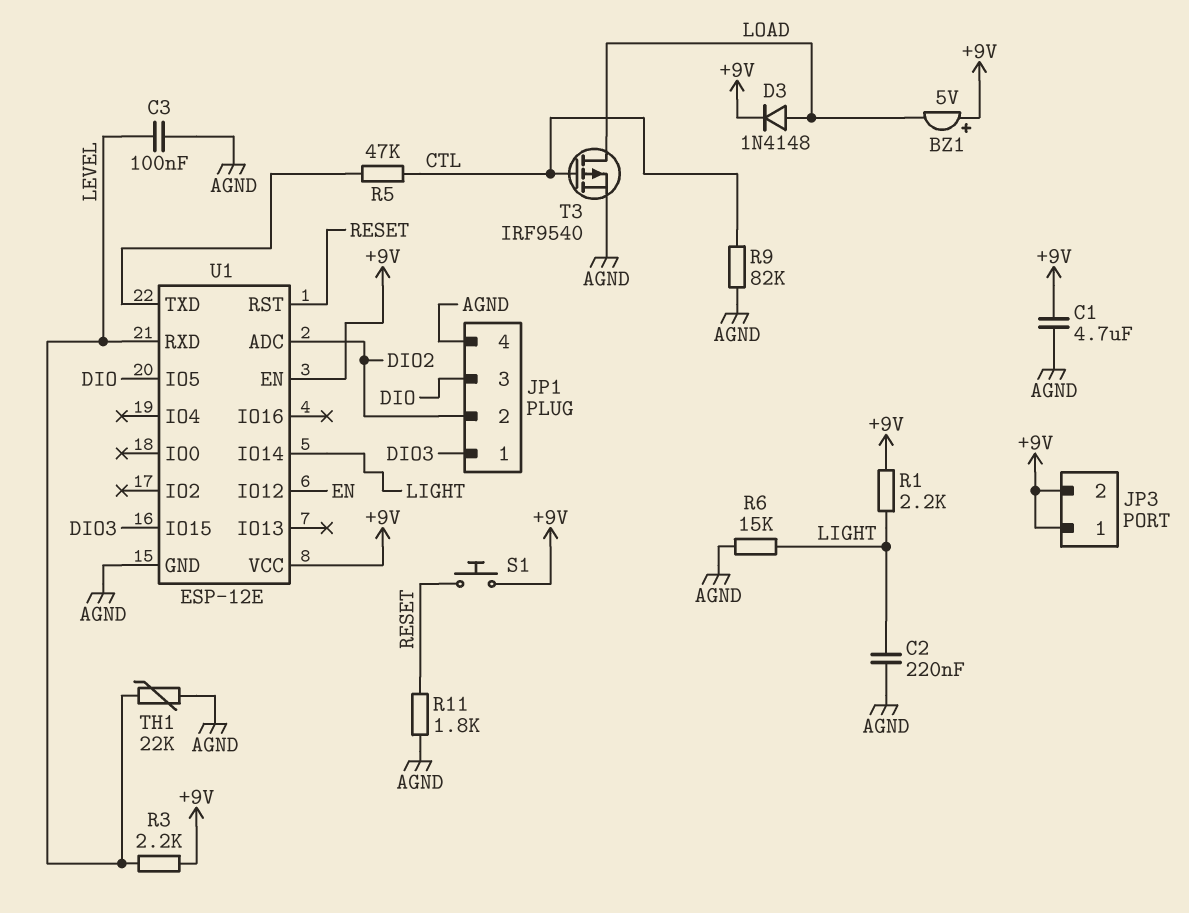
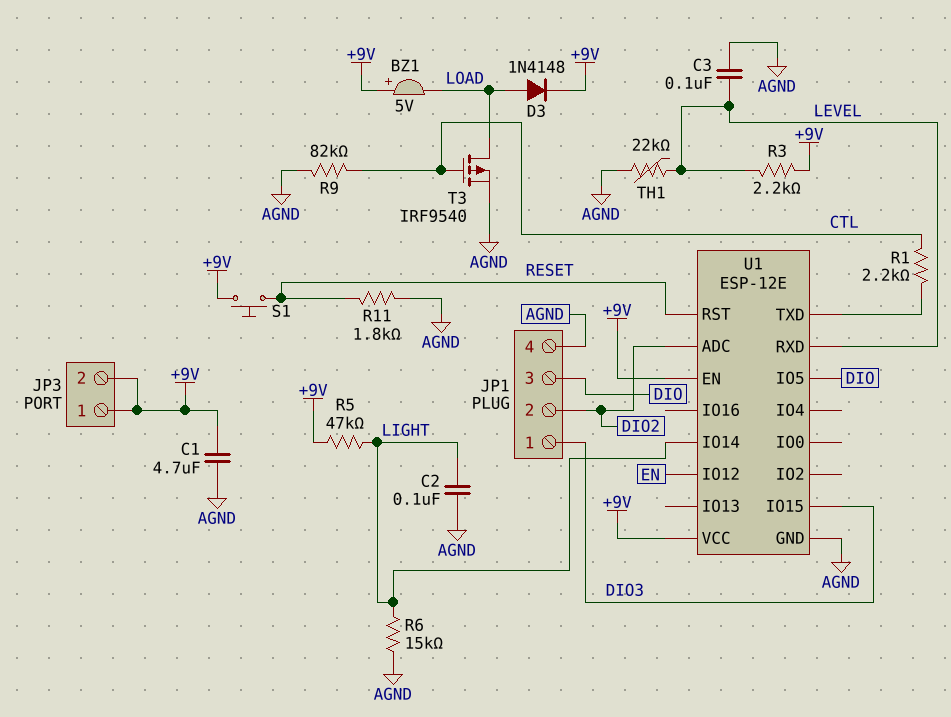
C2: 220nF (AGND, LIGHT) -> 100nF (AGND, LIGHT)
R1: 2.2k (+9V, LIGHT) -> 2.2k (CTL, U1/TXD)
R5: 47k (CTL, U1/TXD) -> 47k (+9V, LIGHT)

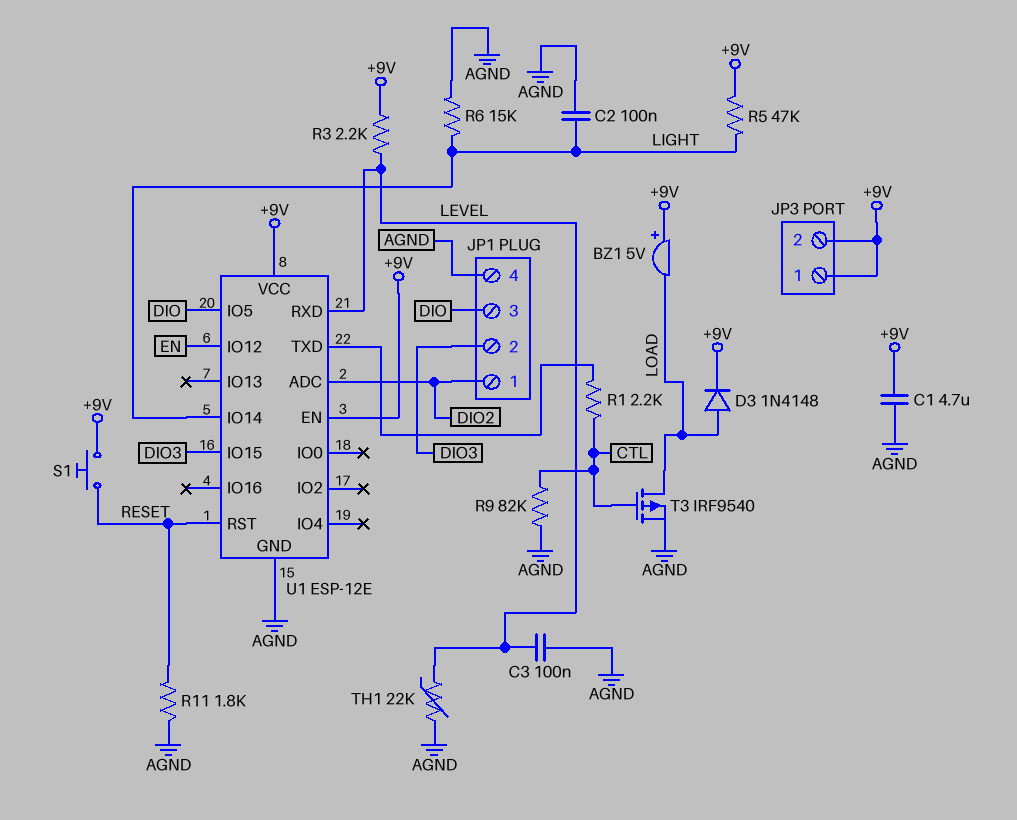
JP1 pin 1: DIO3 -> DIO2
JP1 pin 2: DIO2 -> DIO3

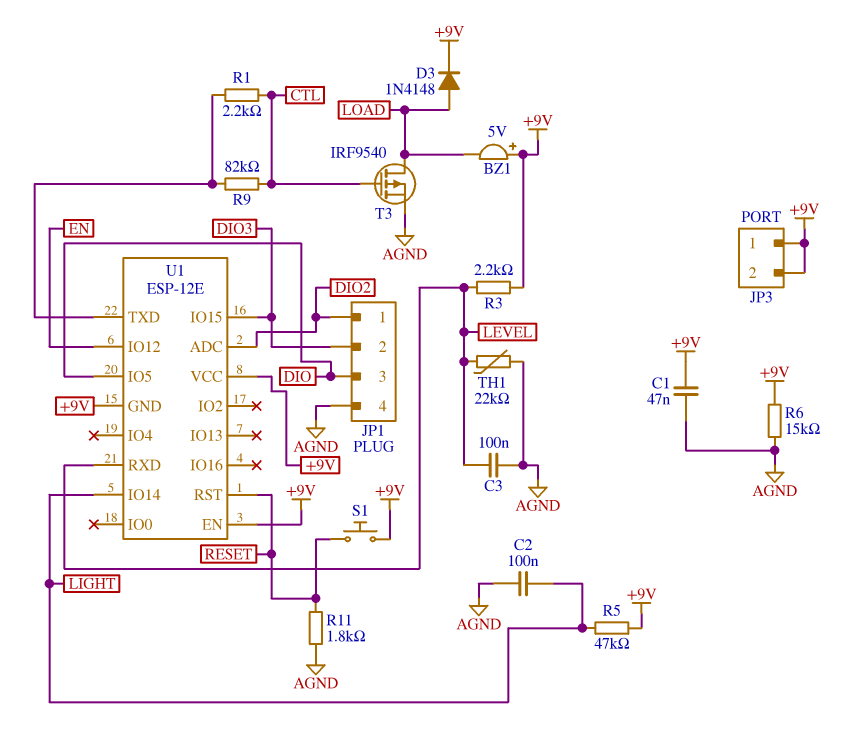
C1: 4.7uF (+9V, AGND) -> 47nF (+9V, AGND)
R6: 15k (AGND, LIGHT) -> 15k (+9V, AGND)
R9: 82k (AGND, CTL) -> 82k (CTL, U1/TXD)
U1 pin GND: AGND -> +9V

